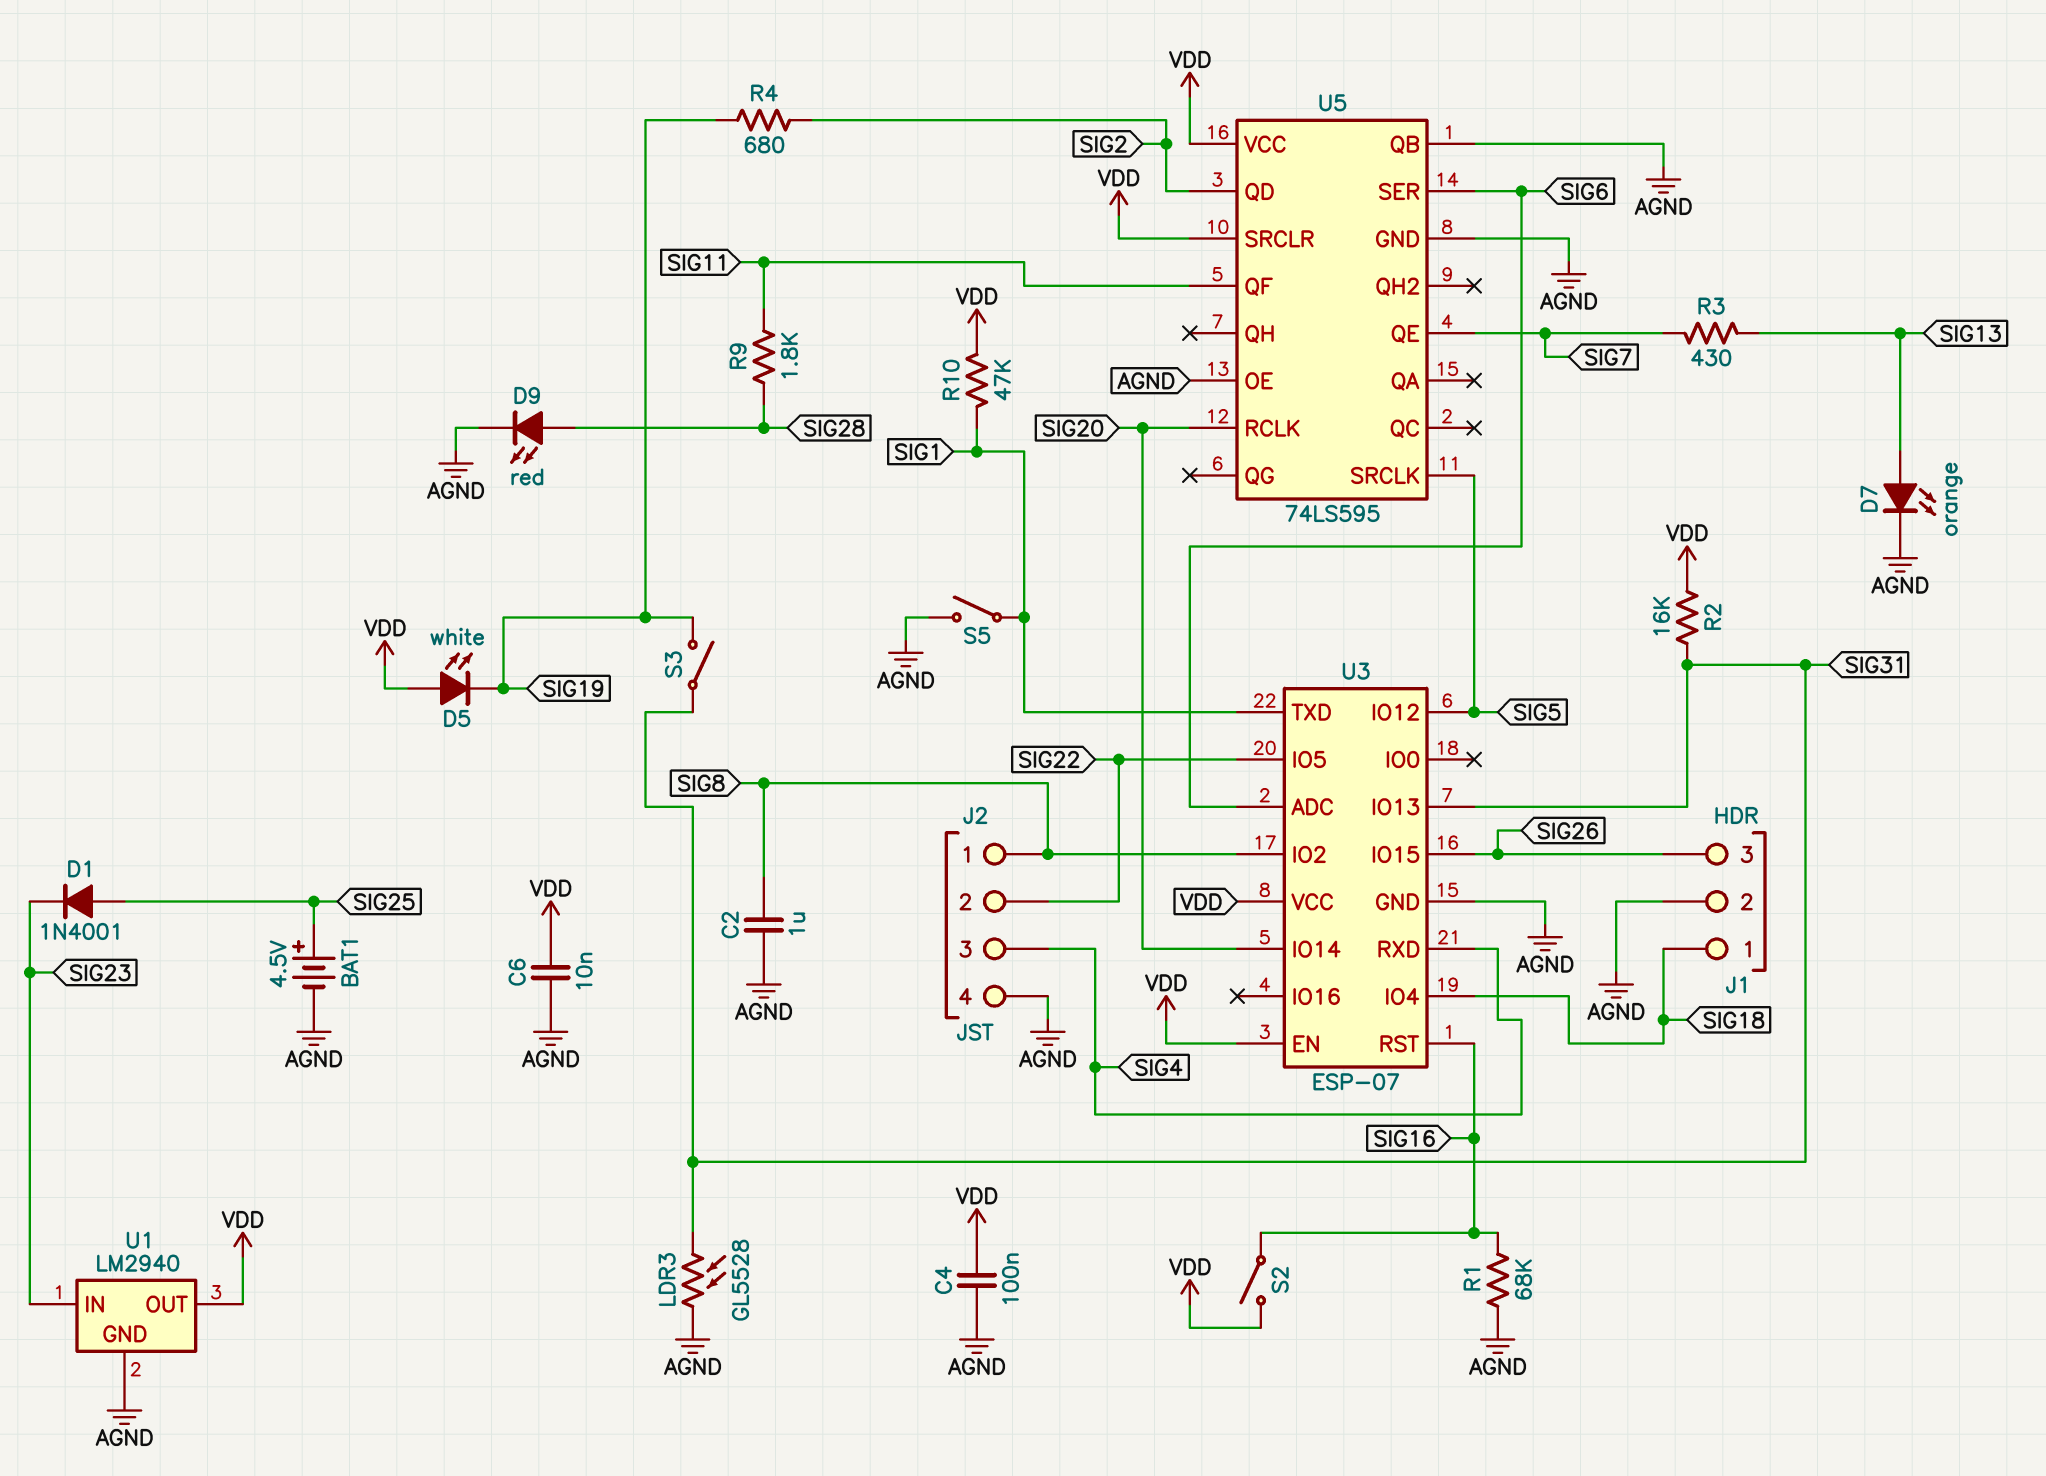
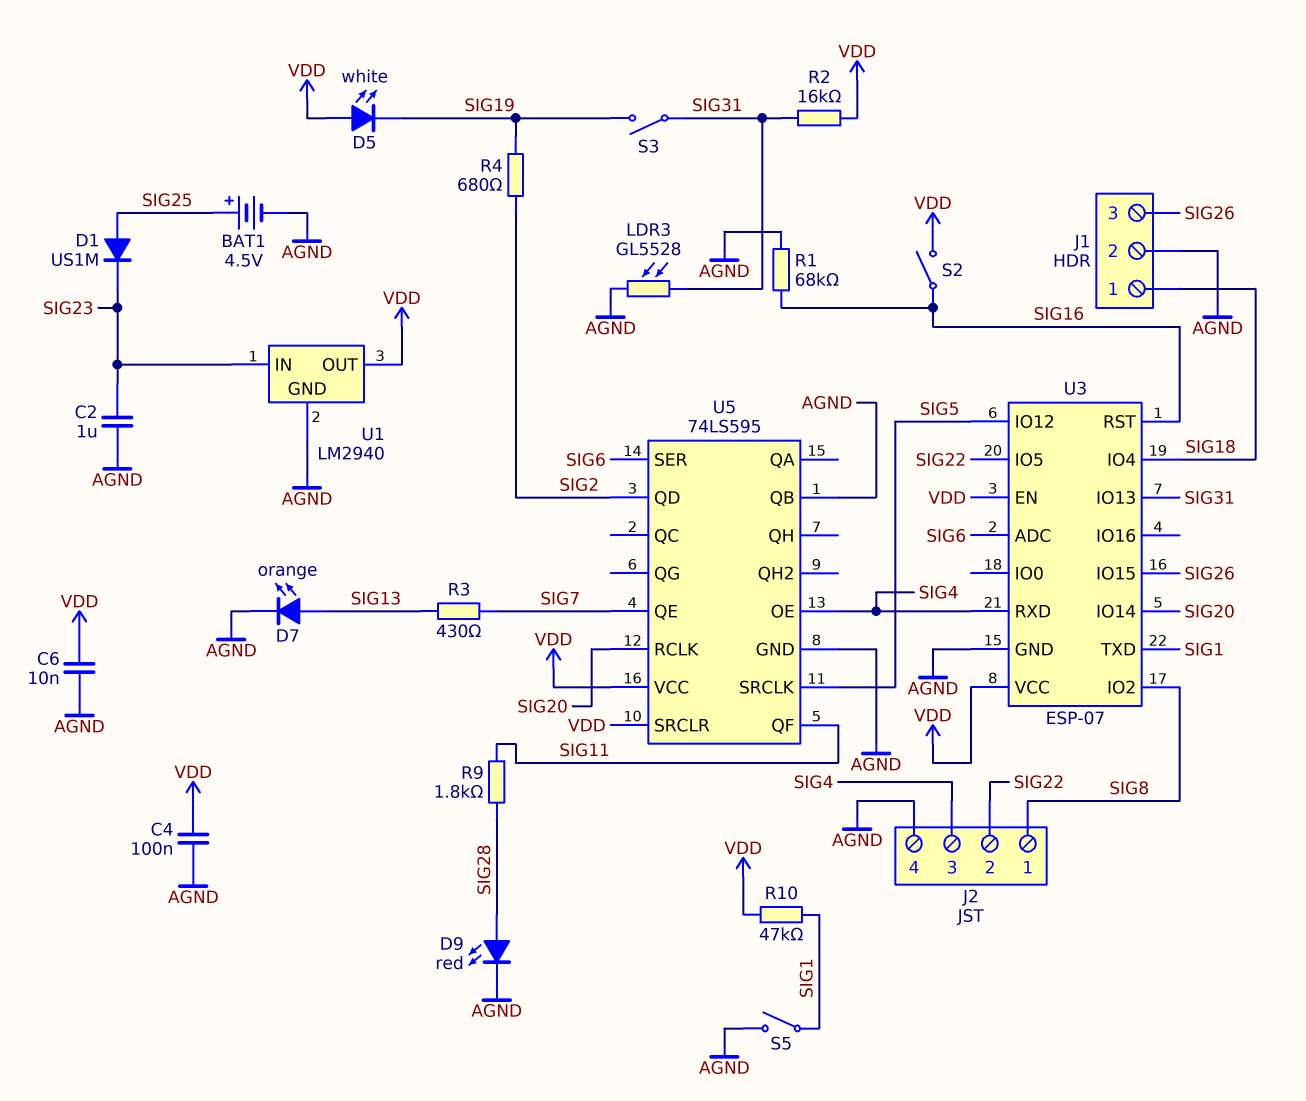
C2: 1uF (AGND, SIG8) -> 1uF (AGND, SIG23)
D1: diode 1N4001 (A SIG25, K SIG23) -> diode US1M (A SIG25, K SIG23)
U5 pin OE: AGND -> SIG4

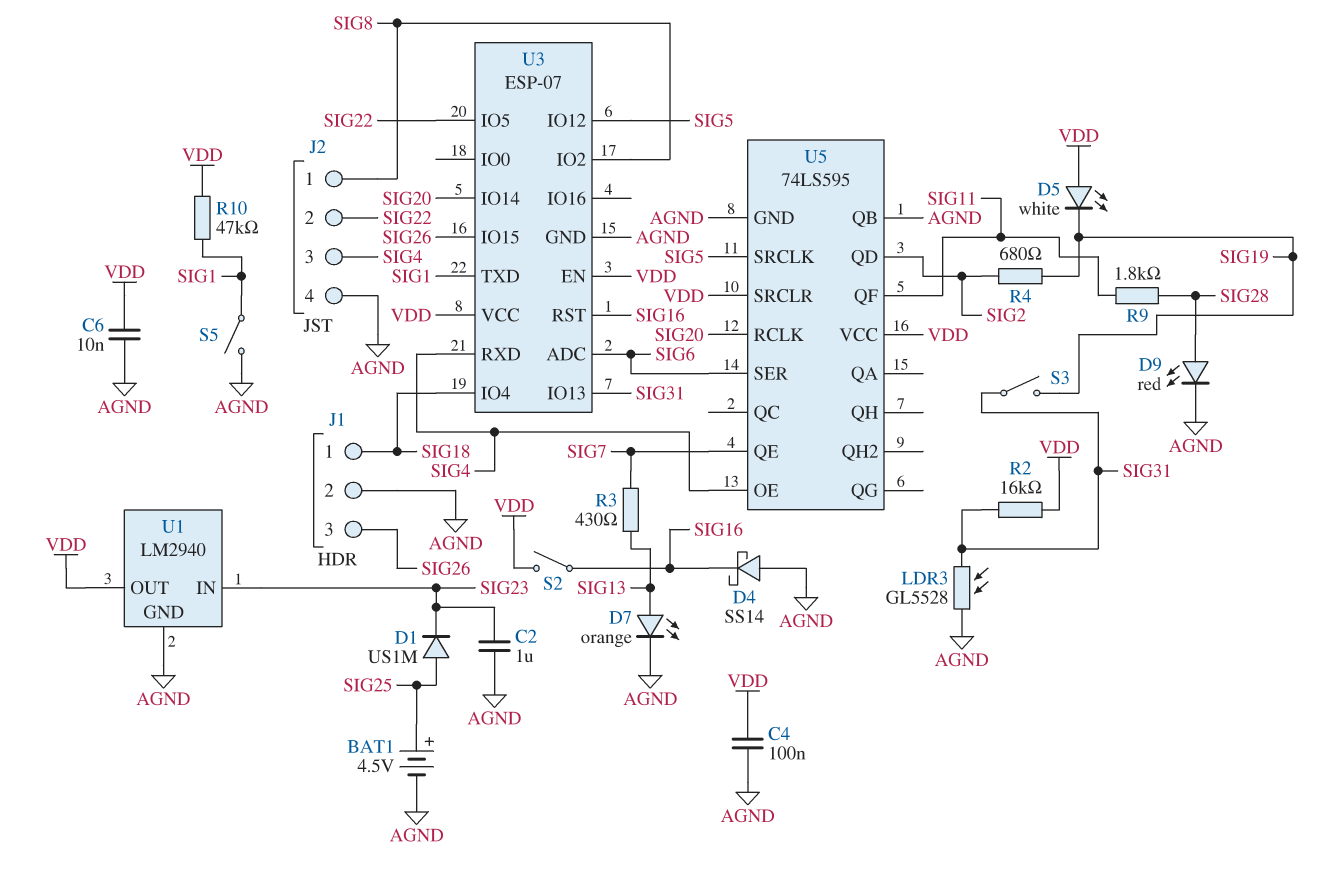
D4: none -> schottky SS14 (A AGND, K SIG16)
R1: 68k (AGND, SIG16) -> none

